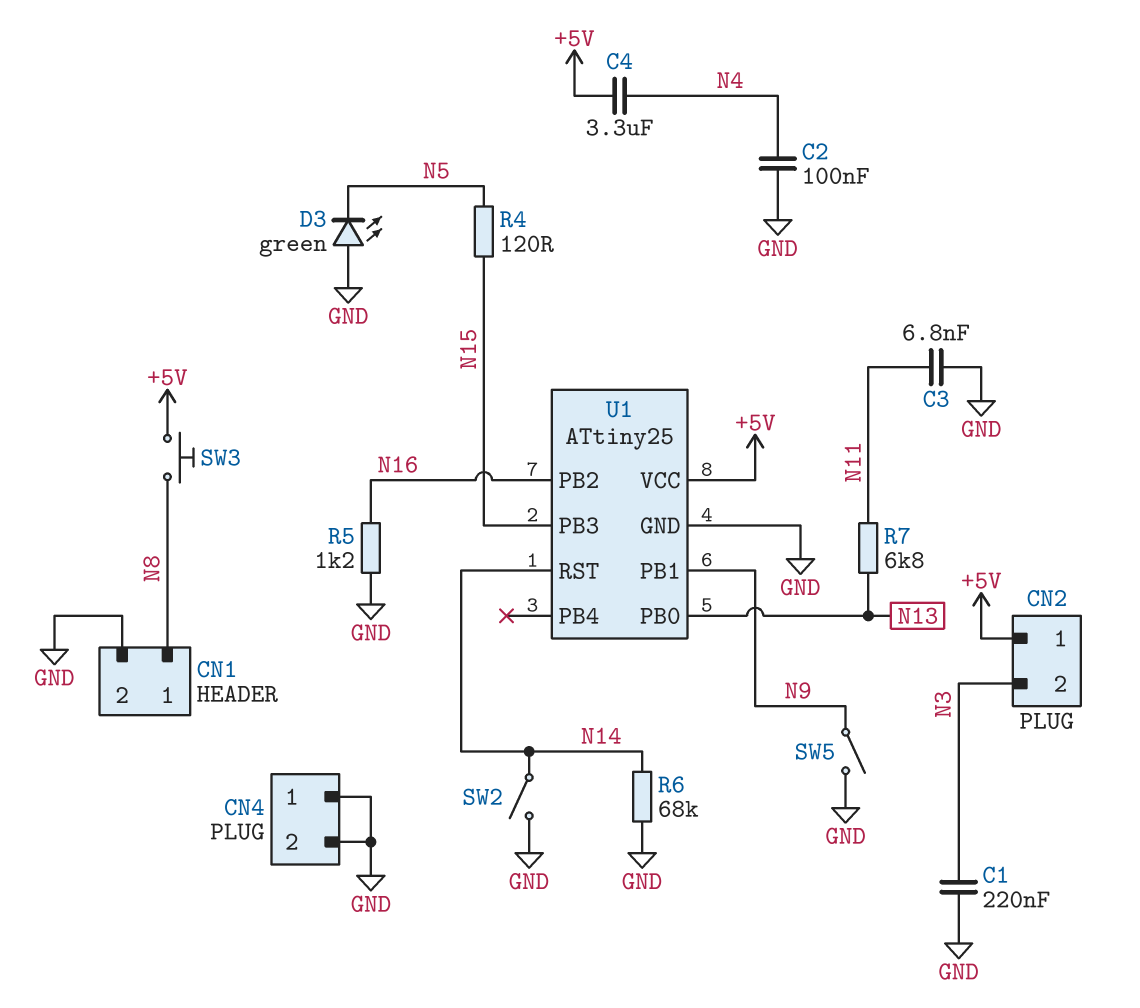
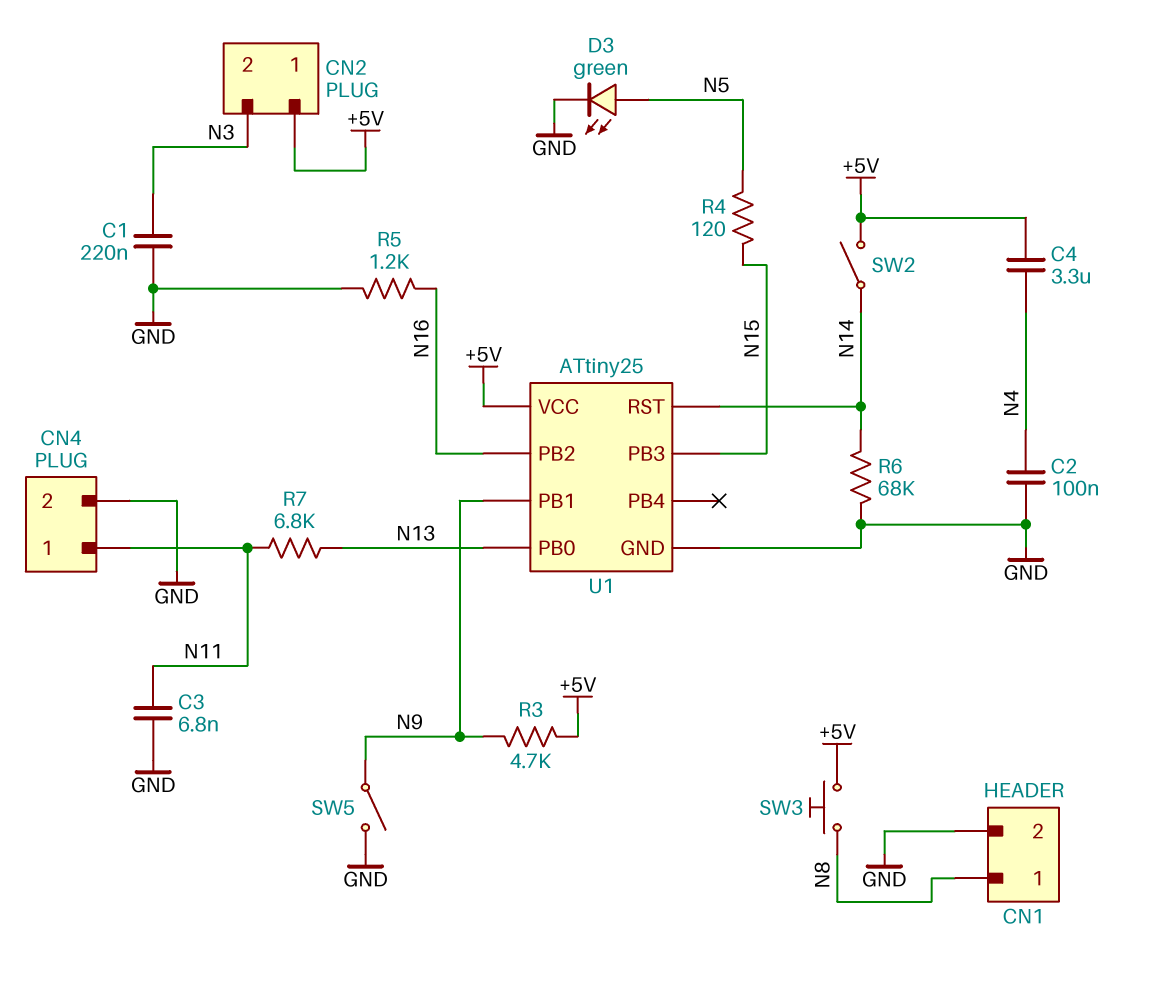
CN4 pin 1: GND -> N11
D3: LED green (A GND, K N5) -> LED green (A N5, K GND)
R3: none -> 4.7k (+5V, N9)
SW2: switch (GND, N14) -> switch (+5V, N14)

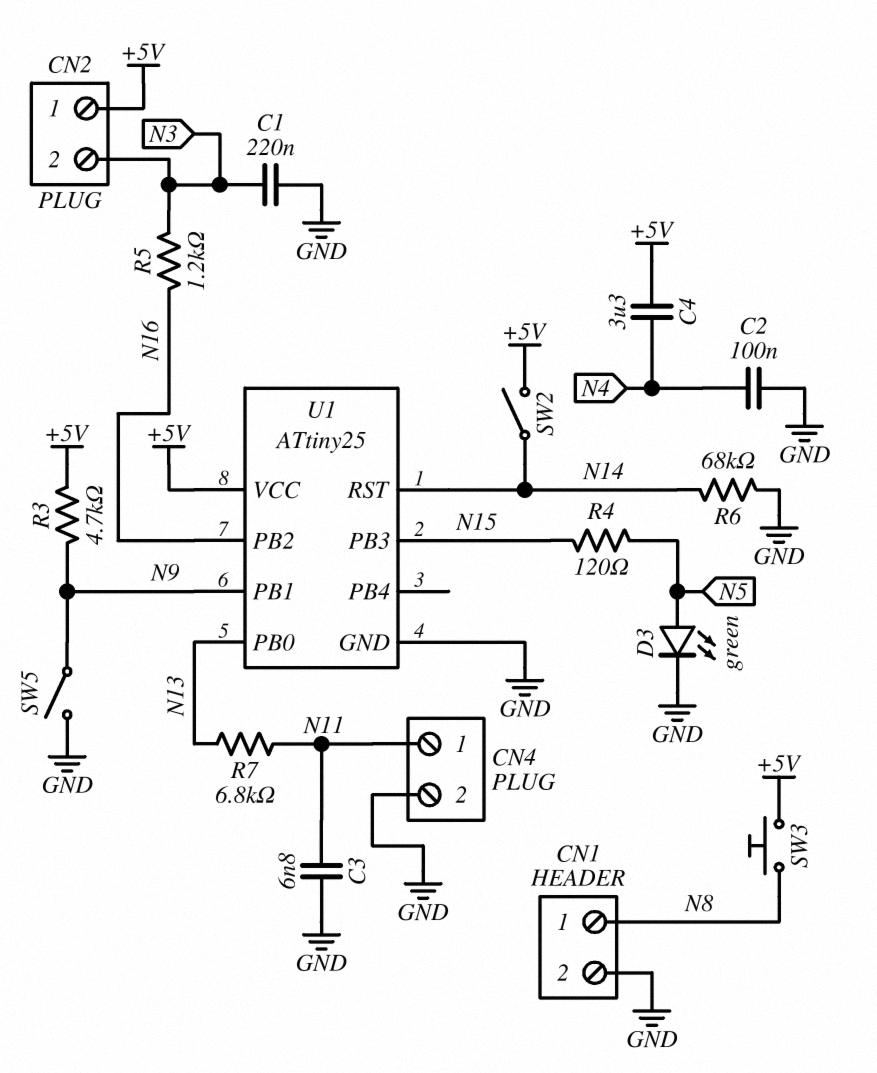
R5: 1.2k (GND, N16) -> 1.2k (N3, N16)

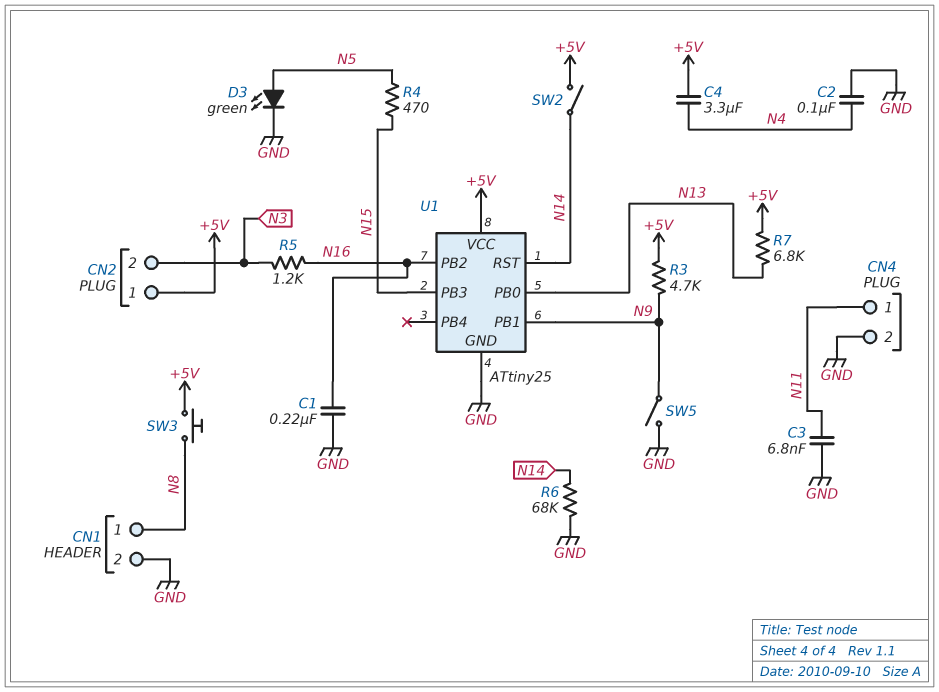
C1: 220nF (GND, N3) -> 220nF (GND, N16)
R4: 120 (N5, N15) -> 470 (N5, N15)
R7: 6.8k (N11, N13) -> 6.8k (+5V, N13)

